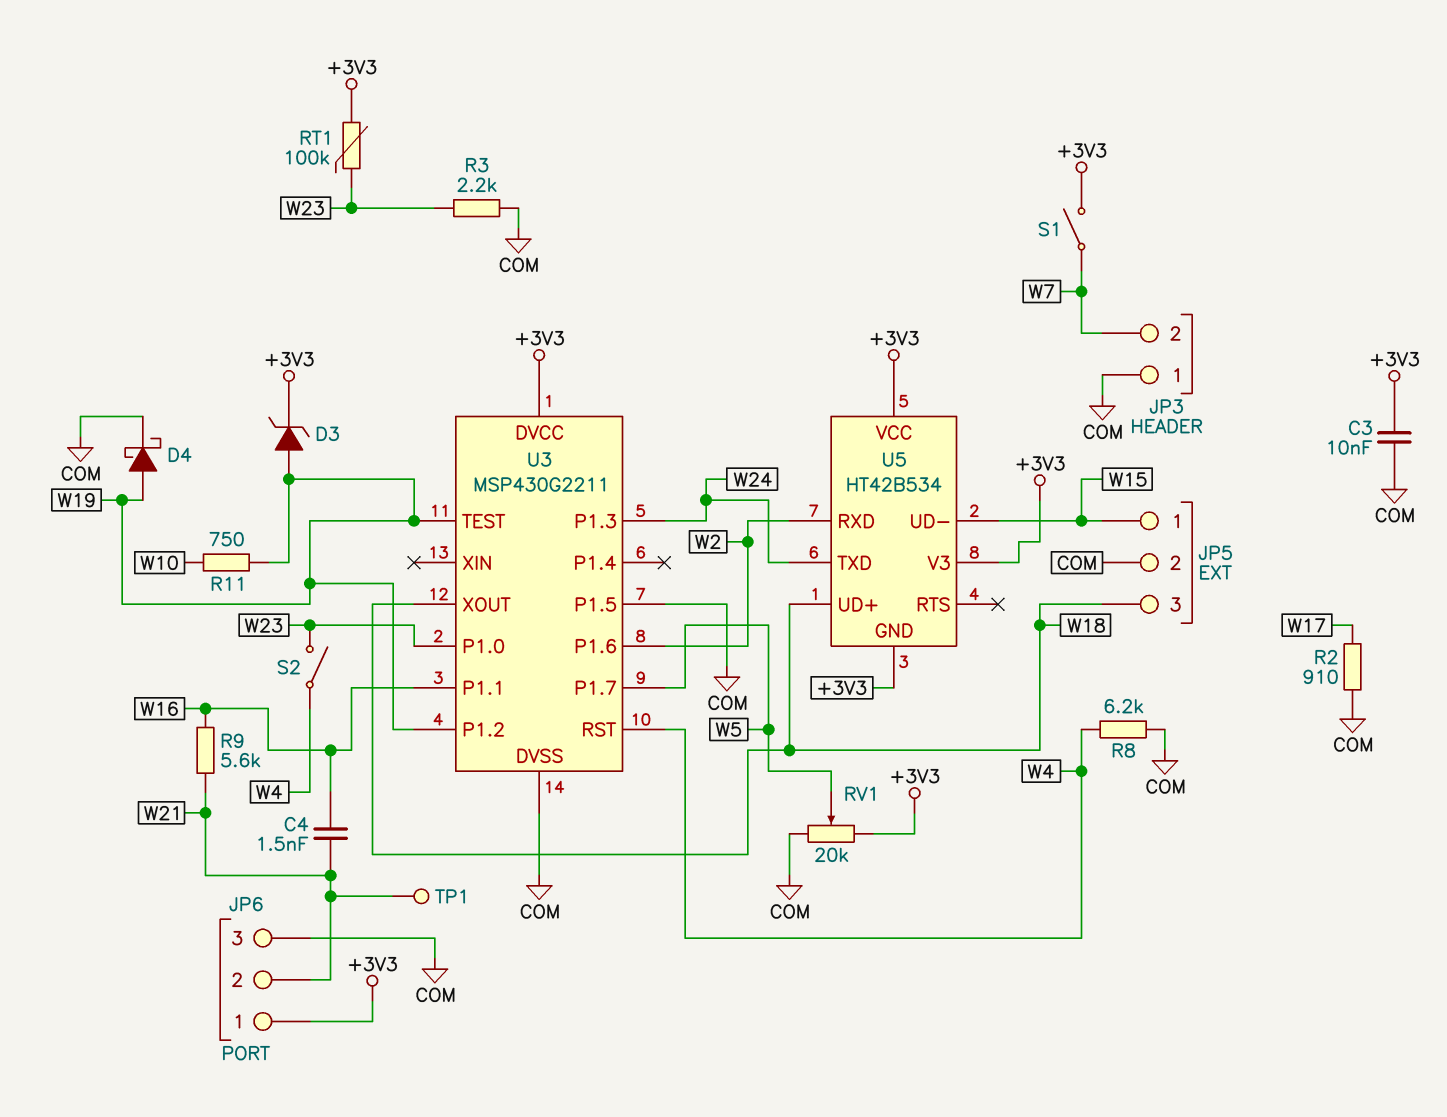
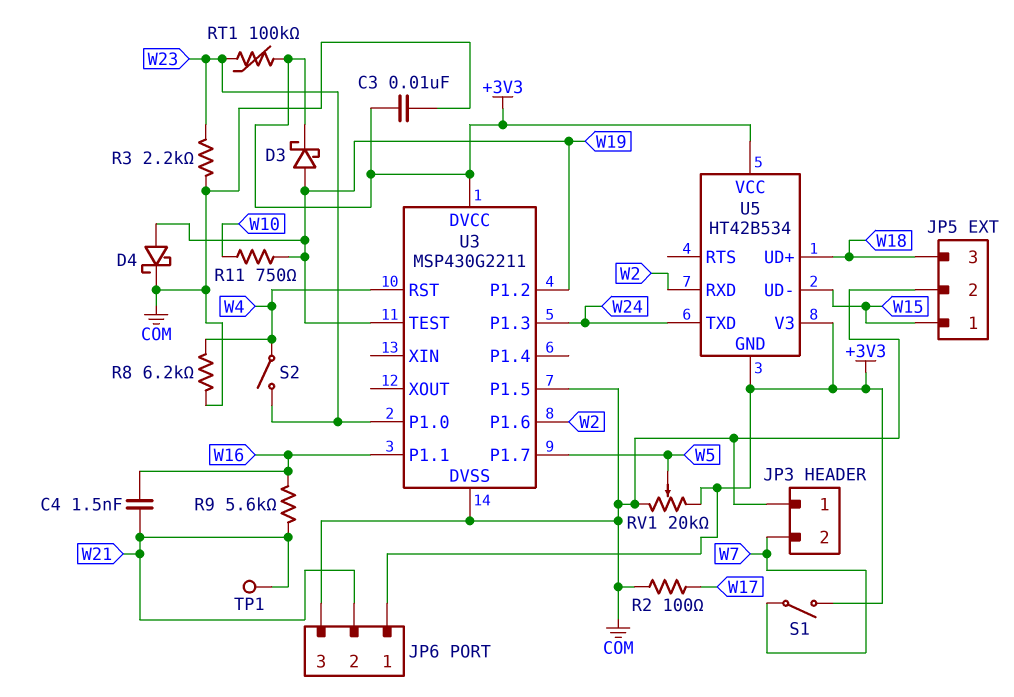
D3: zener (A W19, K +3V3) -> schottky (A W19, K +3V3)
R2: 910 (COM, W17) -> 100 (COM, W17)
U3 pin XOUT: W18 -> none

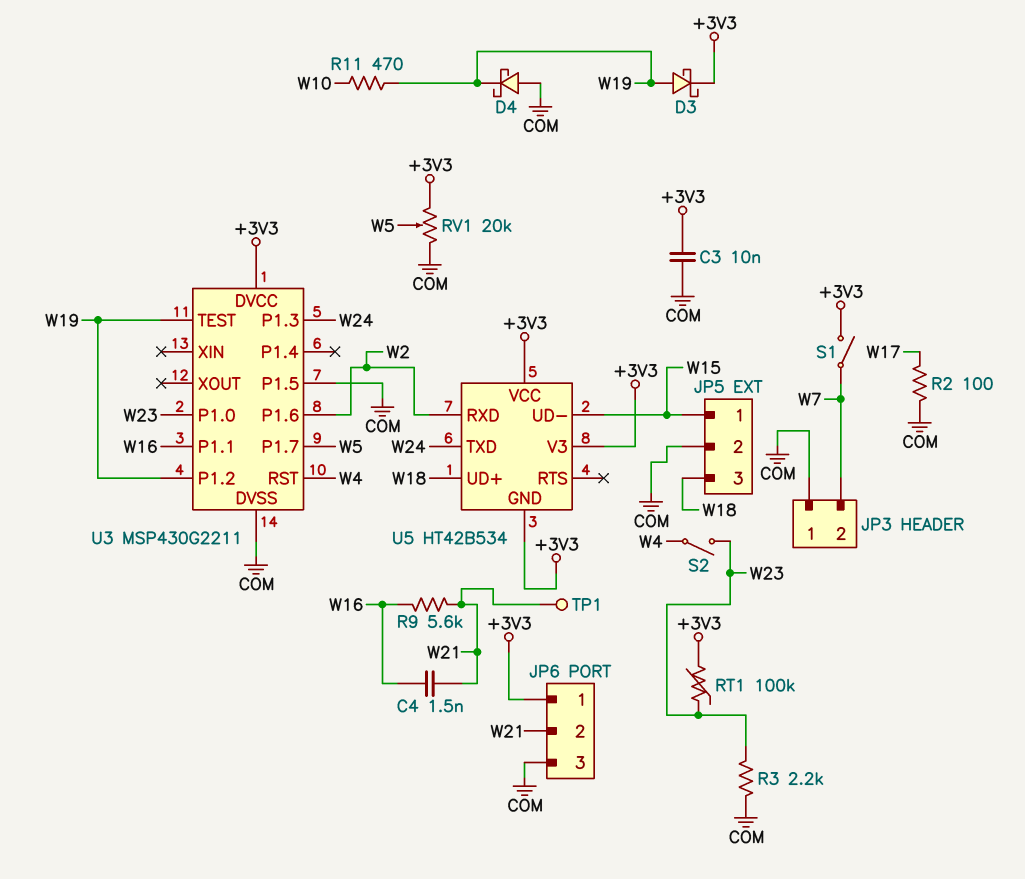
D4: schottky (A W19, K COM) -> schottky (A COM, K W19)
R8: 6.2k (COM, W4) -> none
R11: 750 (W10, W19) -> 470 (W10, W19)

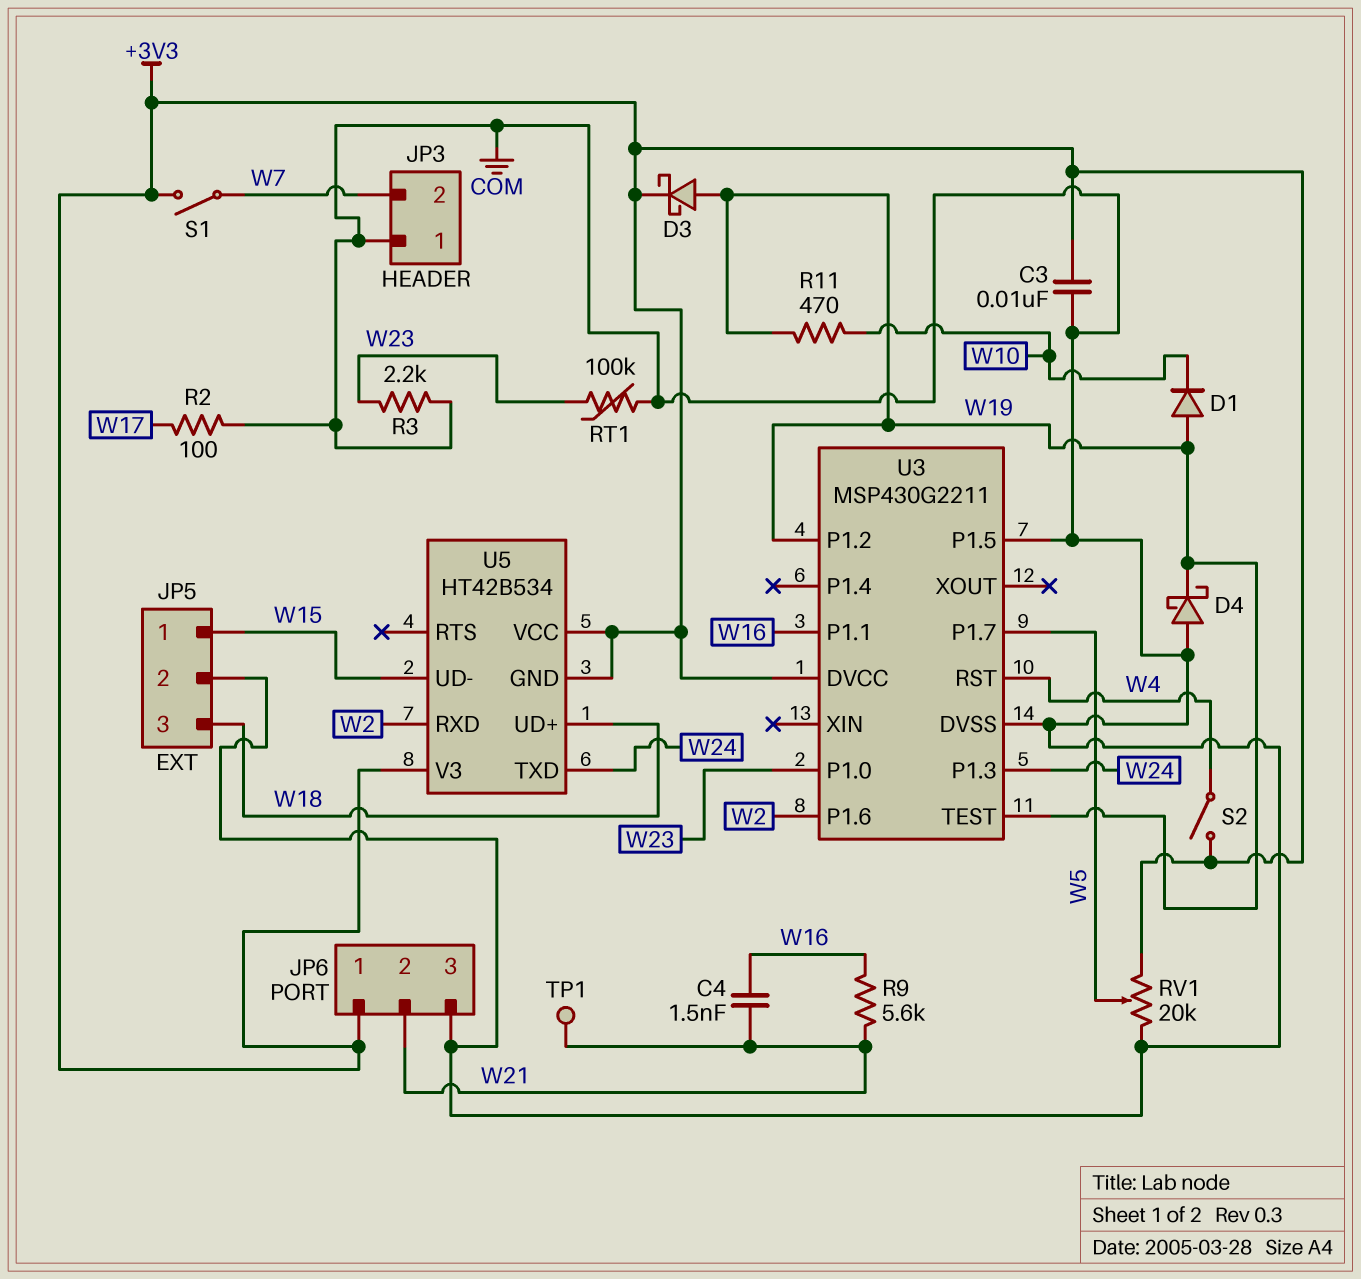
D1: none -> diode (A W19, K W10)
RT1: 100k (+3V3, W23) -> 100k (COM, W23)
S2: switch (W4, W23) -> switch (+3V3, W4)

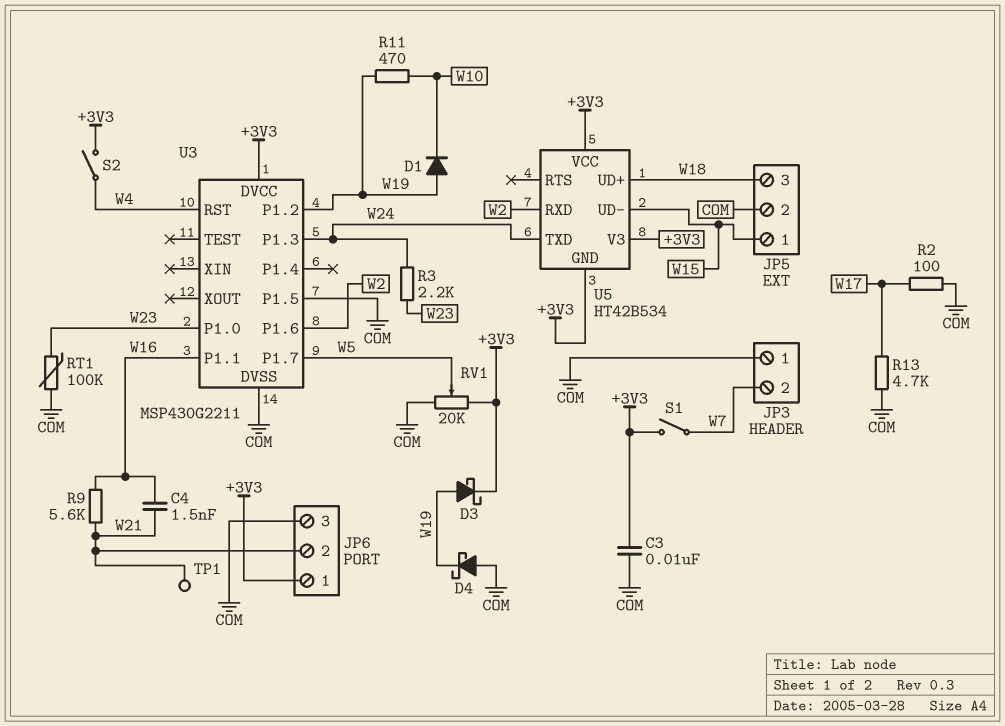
R3: 2.2k (COM, W23) -> 2.2k (W23, W24)
R13: none -> 4.7k (COM, W17)
U3 pin TEST: W19 -> none

